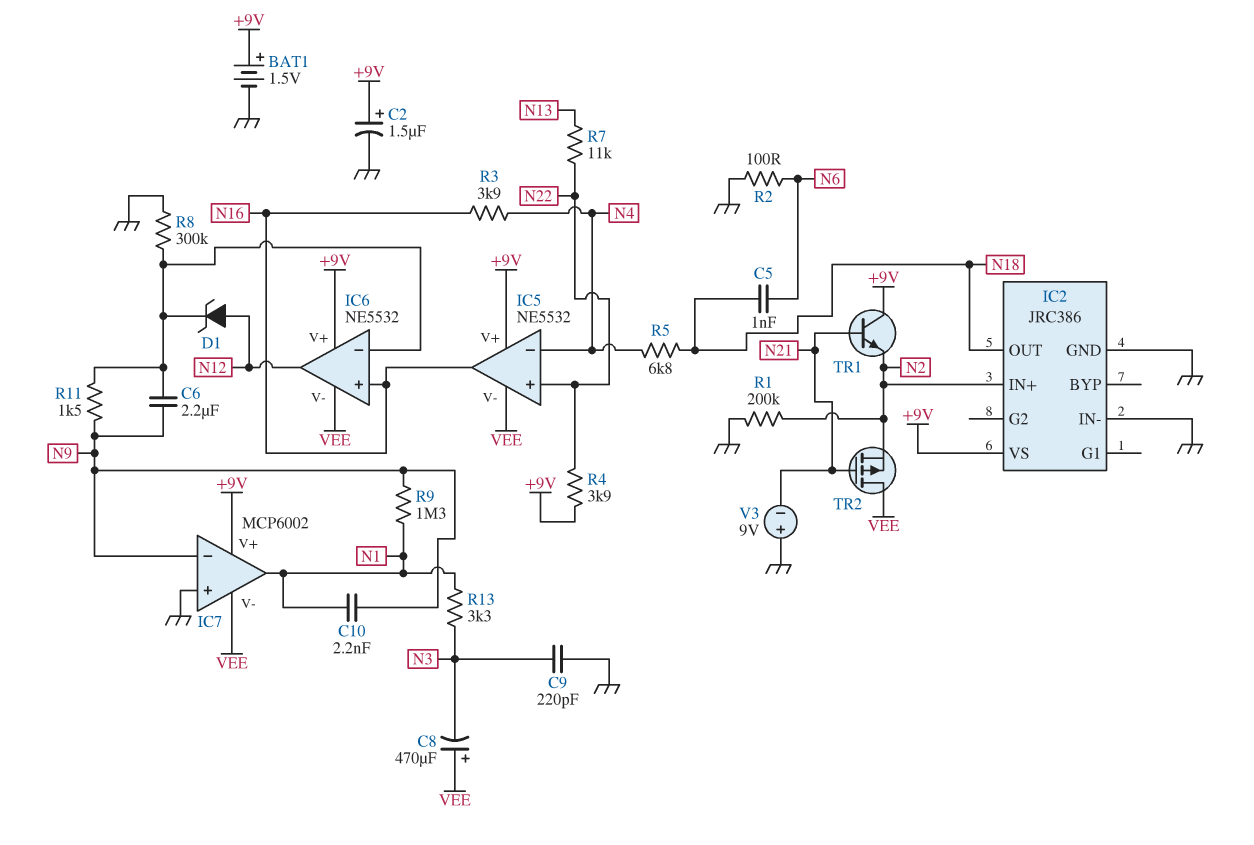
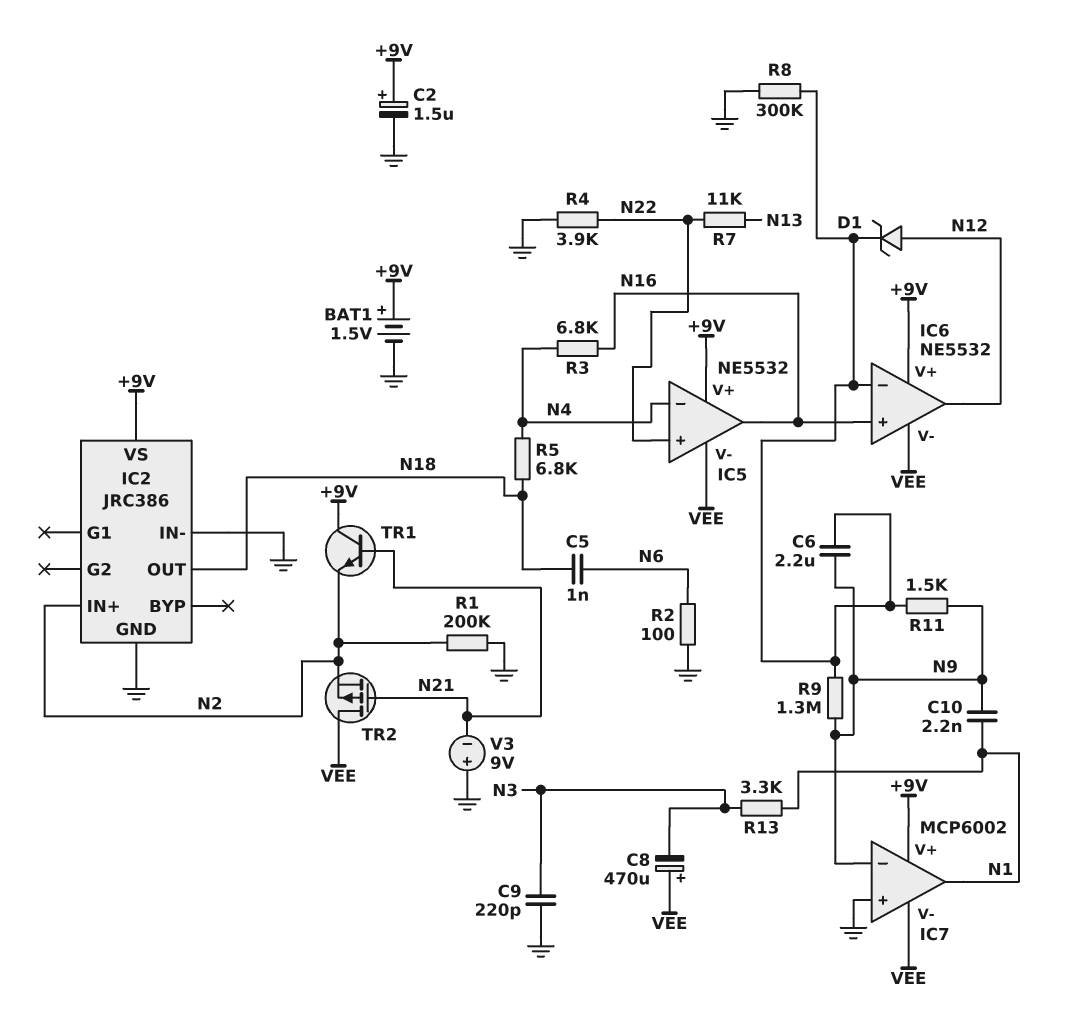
R3: 3.9k (N4, N16) -> 6.8k (N4, N16)
R4: 3.9k (+9V, N22) -> 3.9k (GND, N22)
R9: 1.3M (N1, N9) -> 1.3M (IC6/in-, N9)

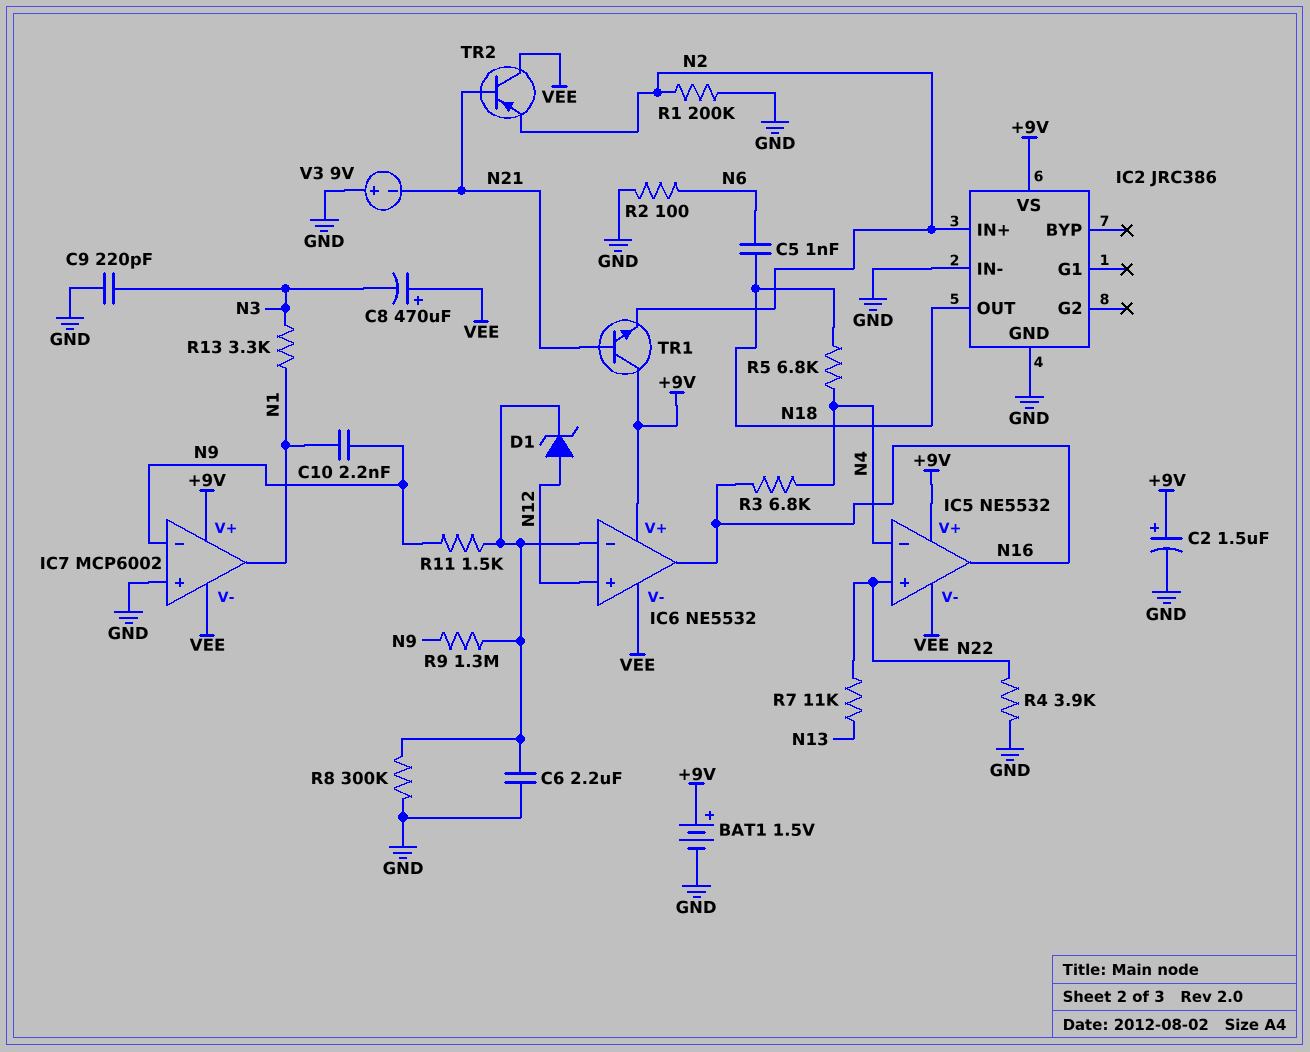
C6: 2.2uF (IC6/in-, N9) -> 2.2uF (GND, IC6/in-)
IC6 pin in+: N16 -> N12
IC6 pin out: N12 -> N16
TR2: PMOS (G N21, D VEE, S N2) -> PNP (B N21, C VEE, E N2)

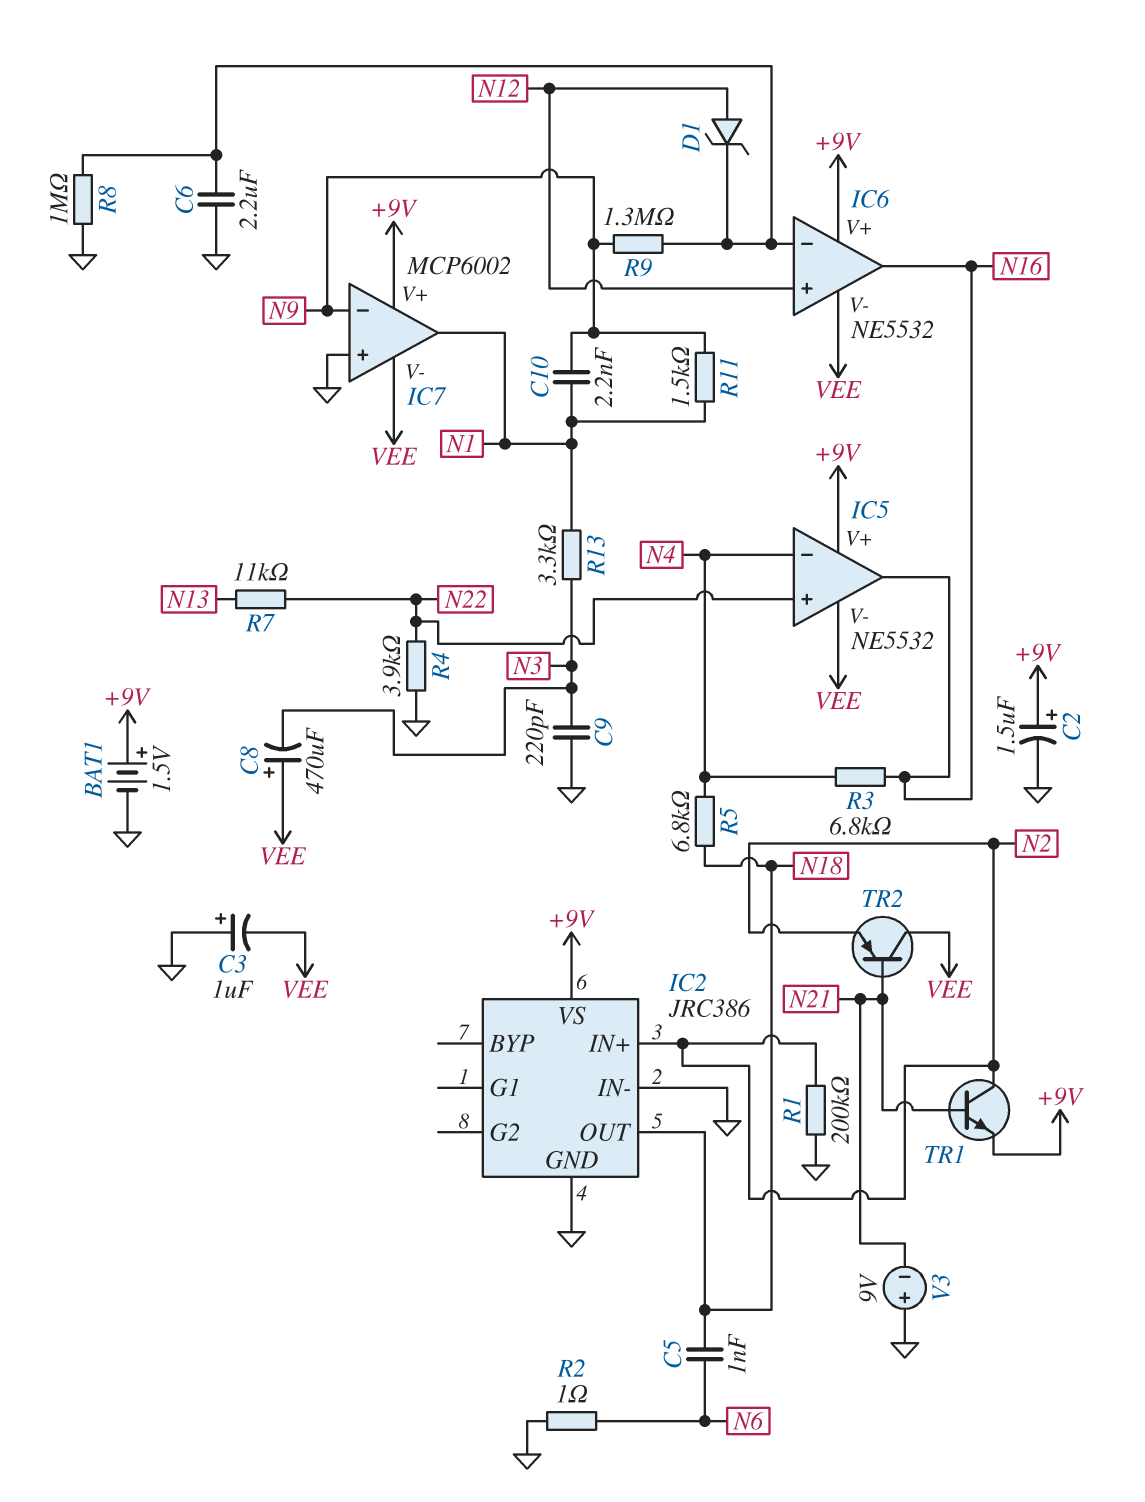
C3: none -> 1uF (plus GND, minus VEE)
R2: 100 (GND, N6) -> 1 (GND, N6)
R8: 300k (GND, IC6/in-) -> 1M (GND, IC6/in-)
R11: 1.5k (IC6/in-, N9) -> 1.5k (N1, N9)
TR1: NPN (B N21, C +9V, E N2) -> NPN (B N21, C N2, E +9V)

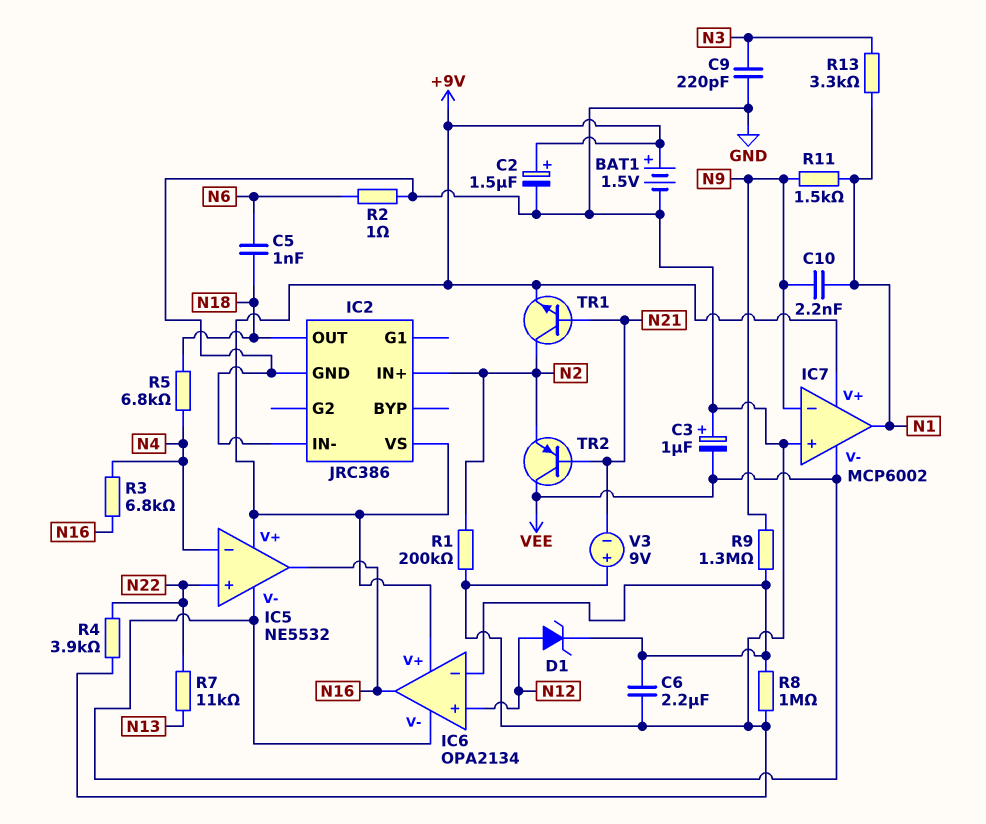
C8: 470uF (plus VEE, minus N3) -> none
IC6: NE5532 -> OPA2134

